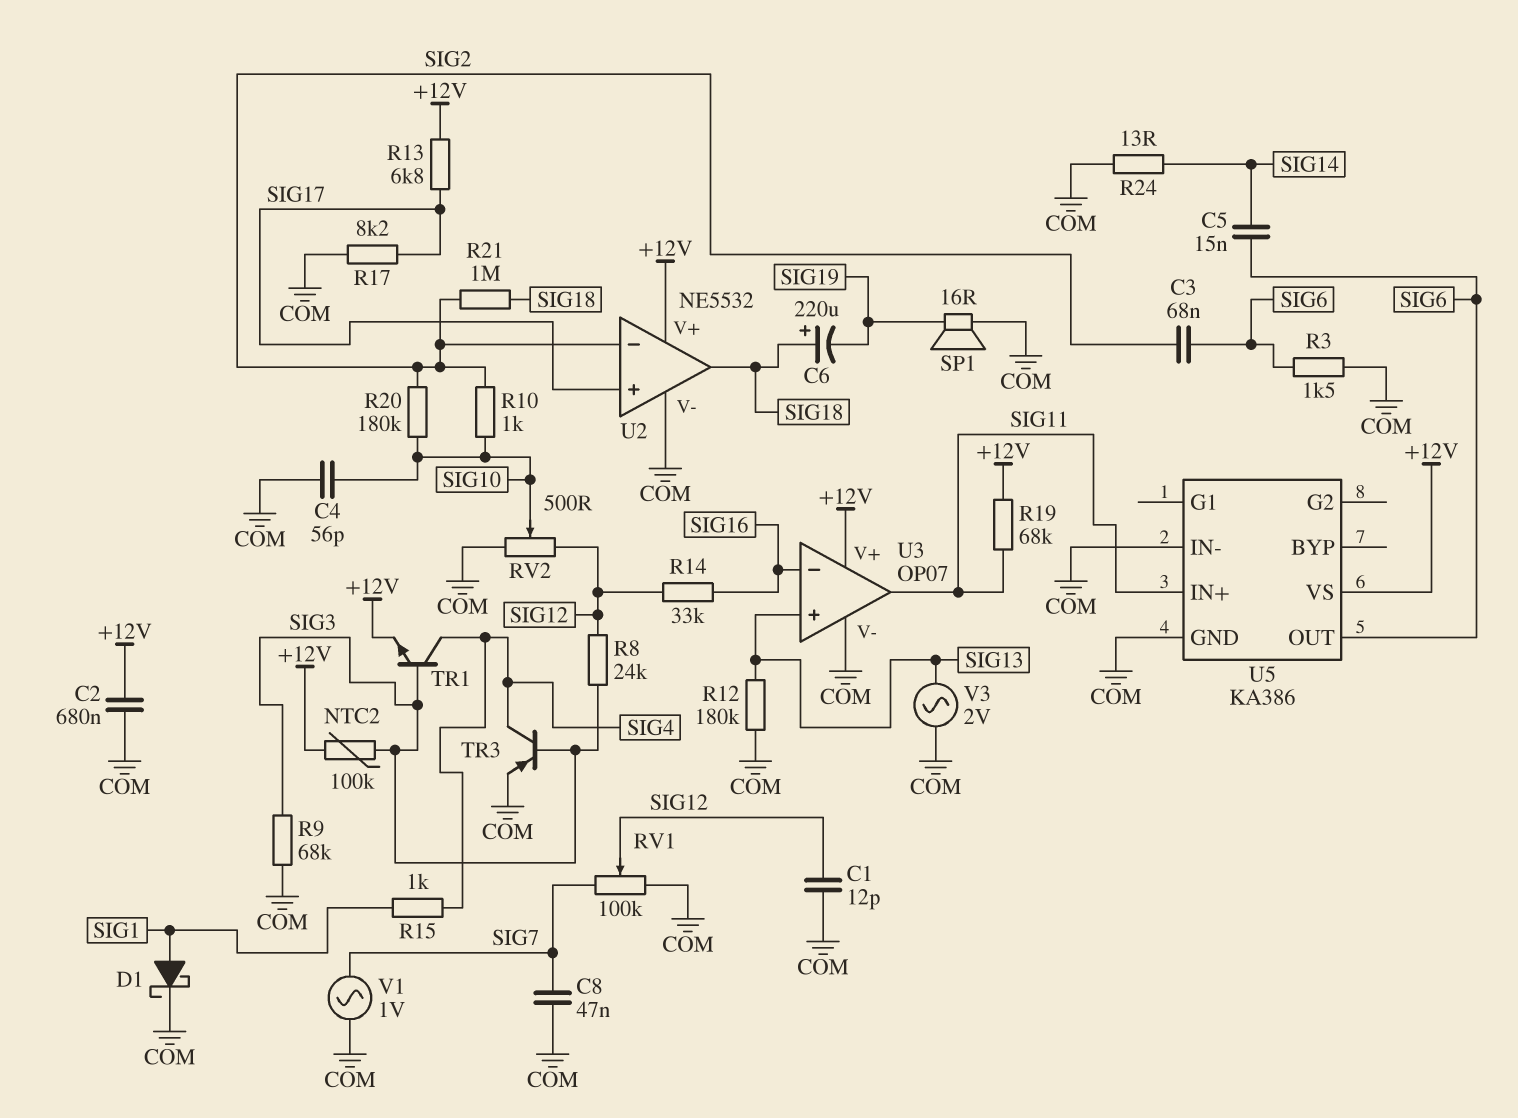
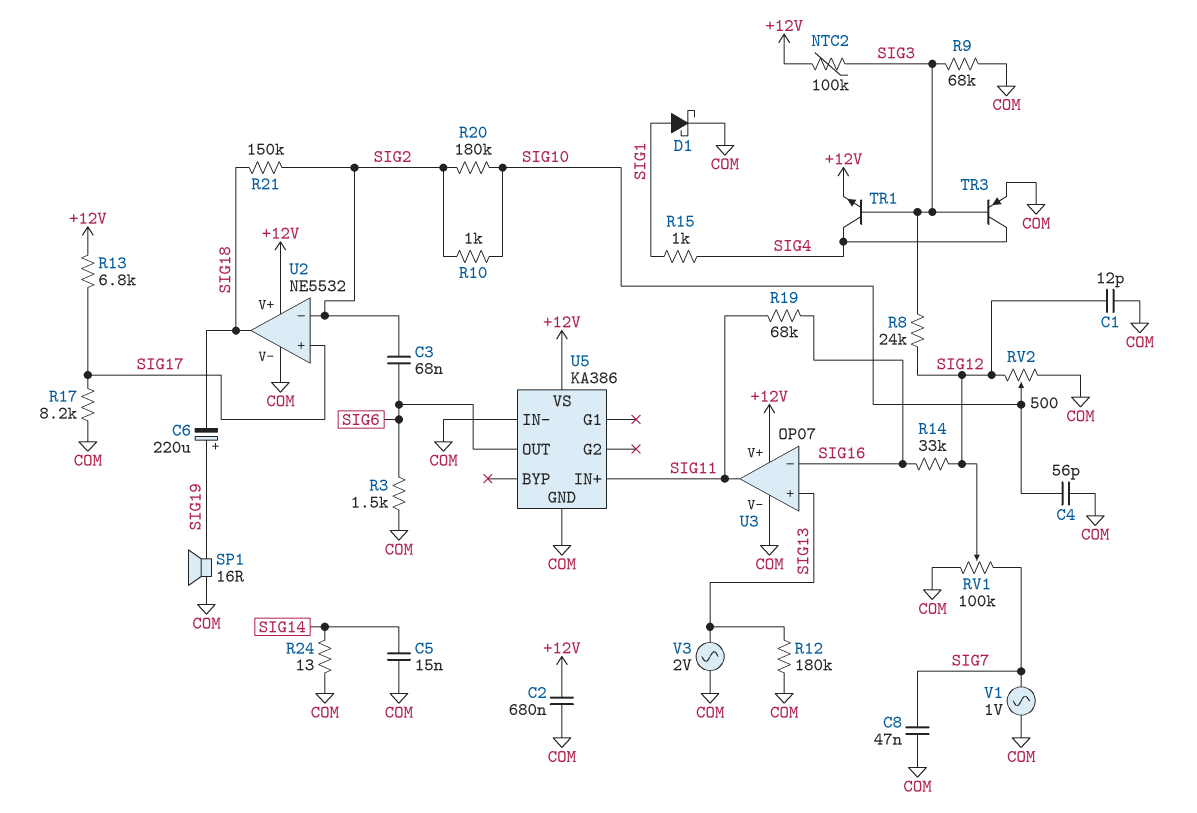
C5: 15nF (SIG6, SIG14) -> 15nF (COM, SIG14)
C6: 220uF (plus SIG18, minus SIG19) -> 220uF (plus SIG19, minus SIG18)
R19: 68k (+12V, SIG11) -> 68k (SIG11, SIG16)
R21: 1M (SIG2, SIG18) -> 150k (SIG2, SIG18)

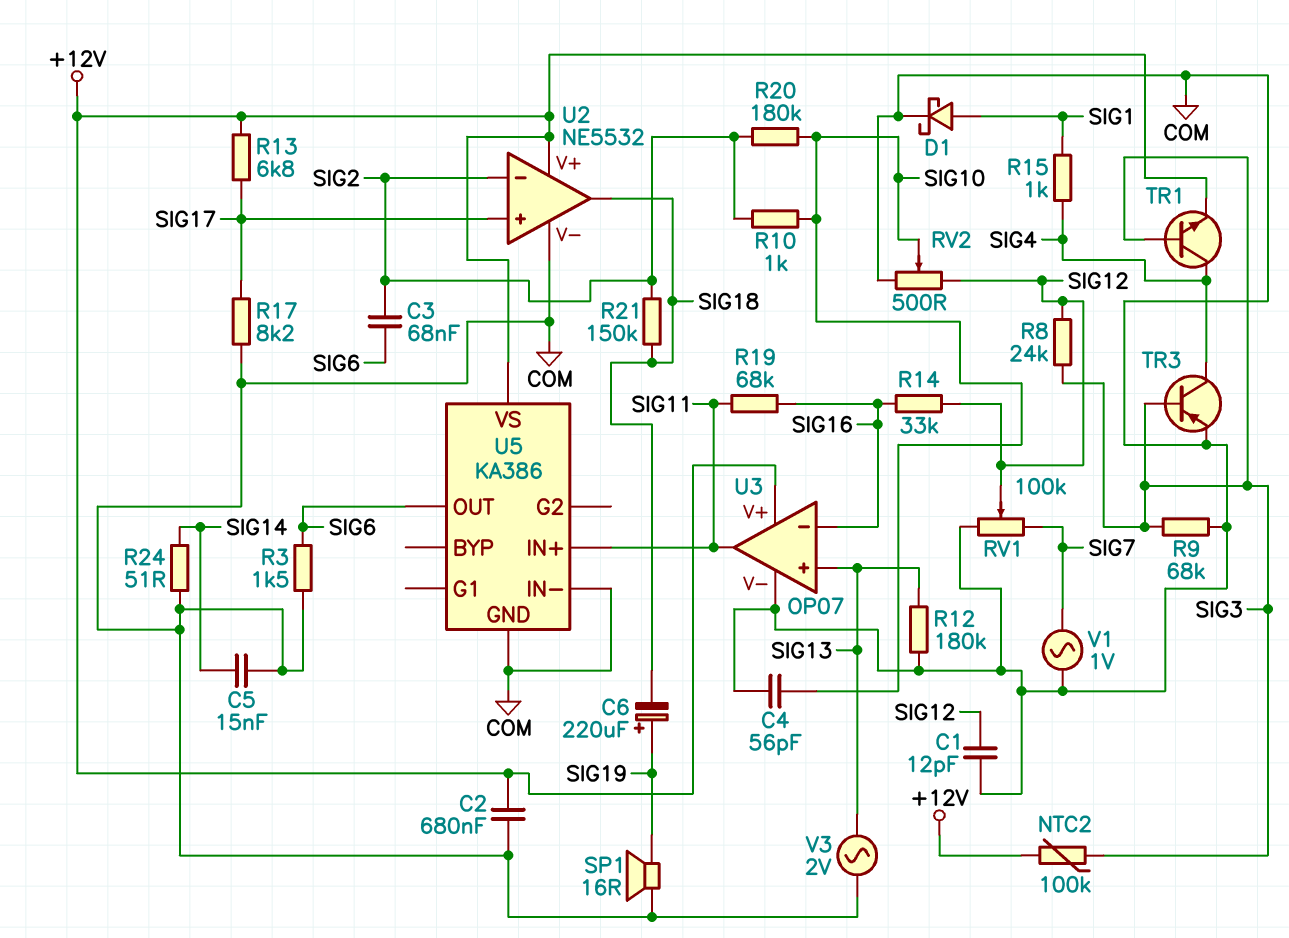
C8: 47nF (COM, SIG7) -> none
R24: 13 (COM, SIG14) -> 51 (COM, SIG14)

